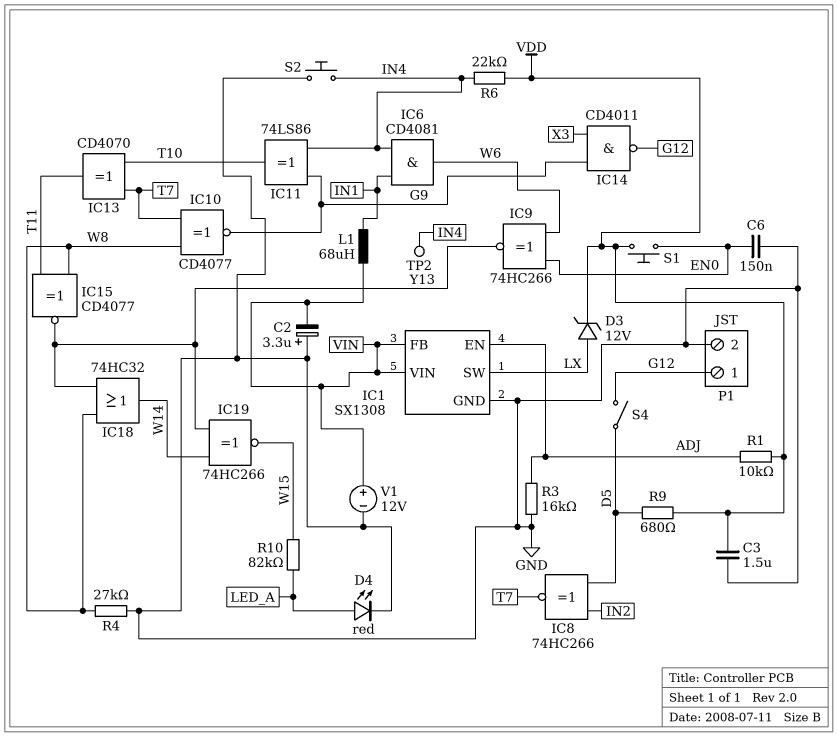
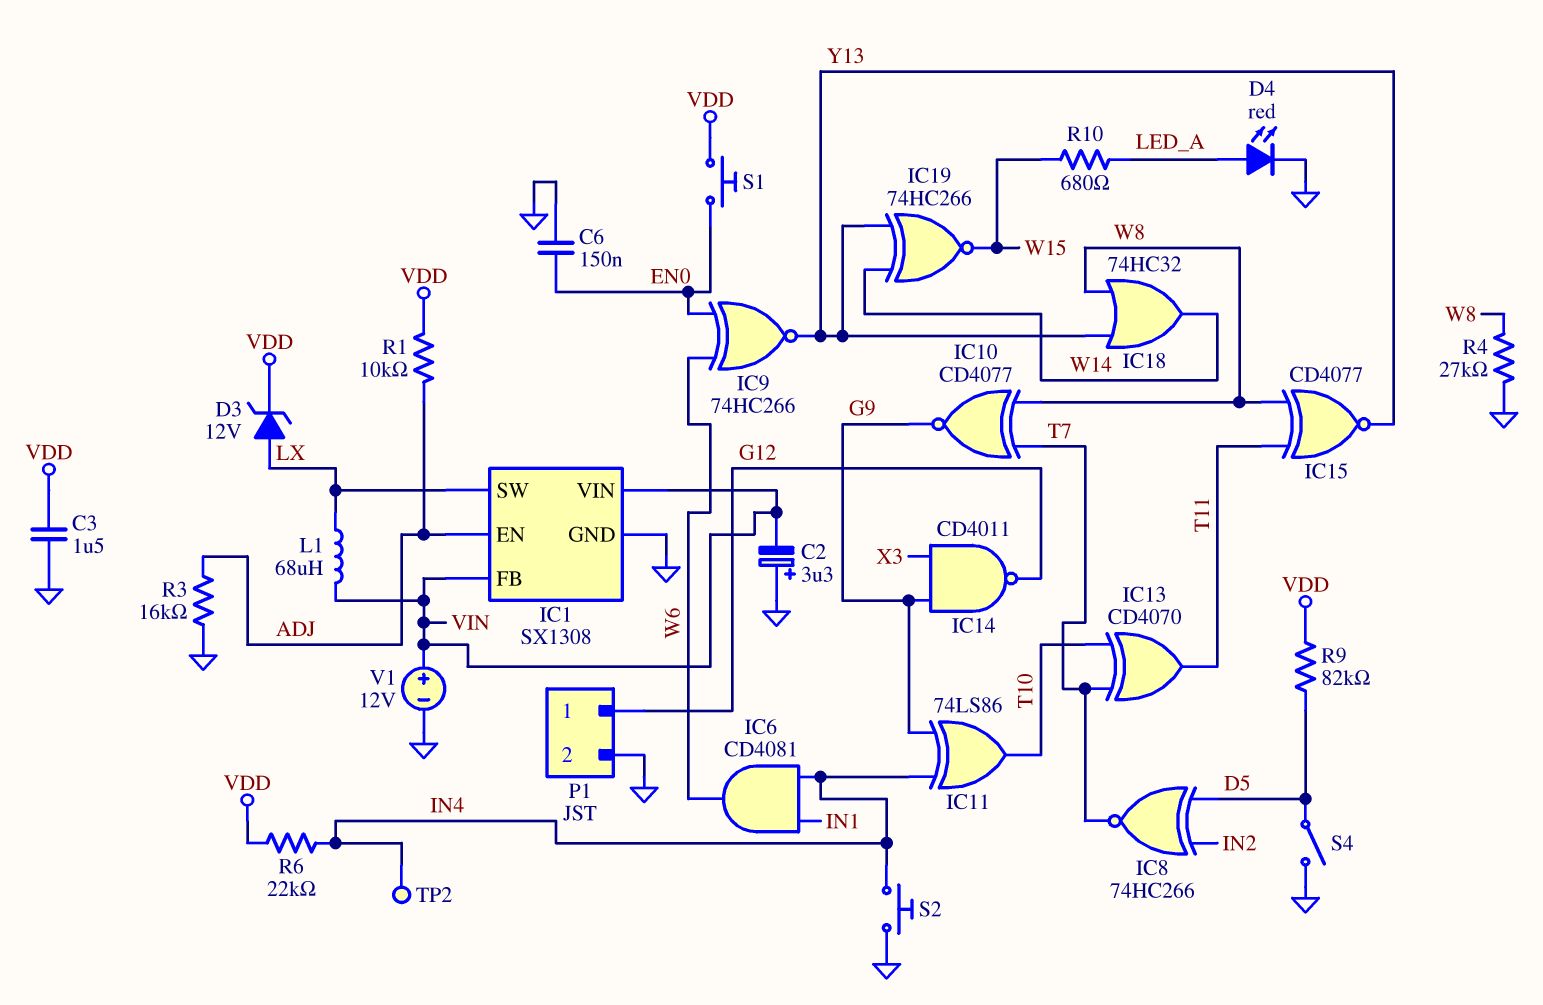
L1: 68uH (IN1, VIN) -> 68uH (LX, VIN)
R9: 680 (D5, VDD) -> 82k (D5, VDD)
R10: 82k (LED_A, W15) -> 680 (LED_A, W15)
S4: switch (D5, G12) -> switch (D5, GND)

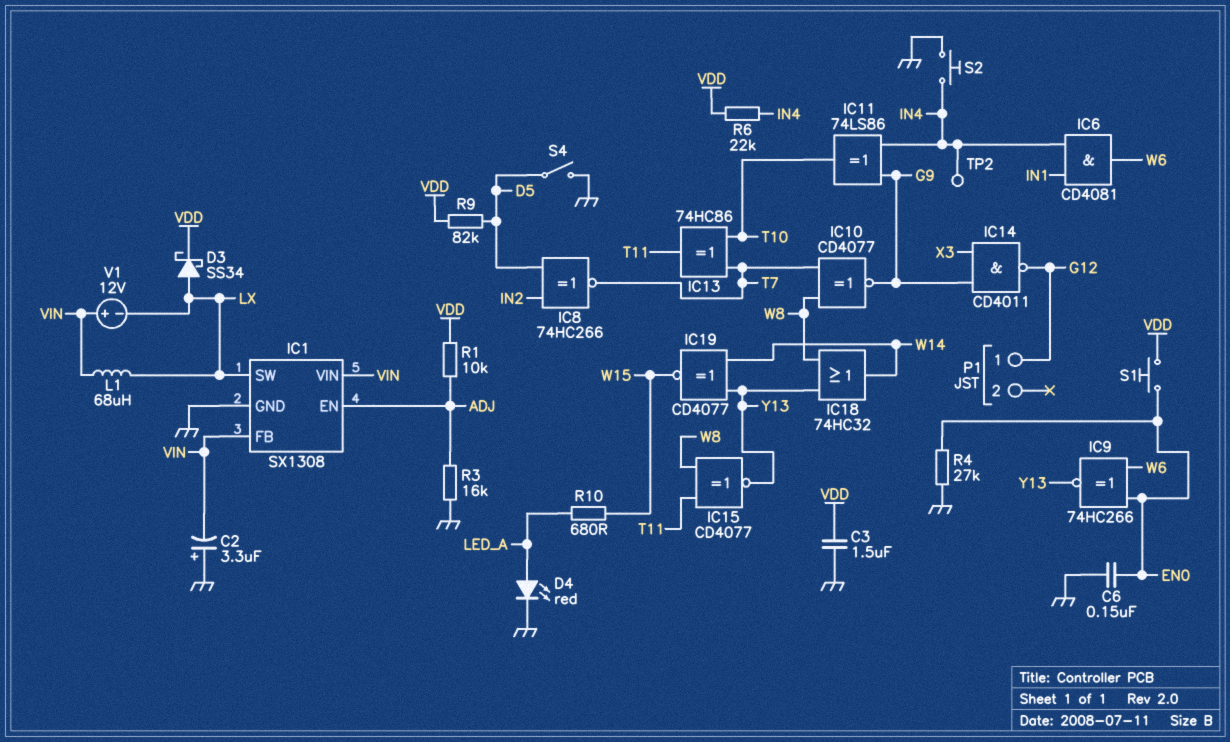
D3: zener 12V (A LX, K VDD) -> schottky SS34 (A LX, K VDD)
IC13: XOR CD4070 (in T7, in T10, out T11) -> XOR 74HC86 (in T7, in T10, out T11)
IC19: XNOR 74HC266 (in W14, in Y13, out W15) -> XNOR CD4077 (in W14, in Y13, out W15)
P1 pin 2: GND -> none
R4: 27k (GND, W8) -> 27k (EN0, GND)
V1: 12V (plus VIN, minus GND) -> 12V (plus VIN, minus LX)

